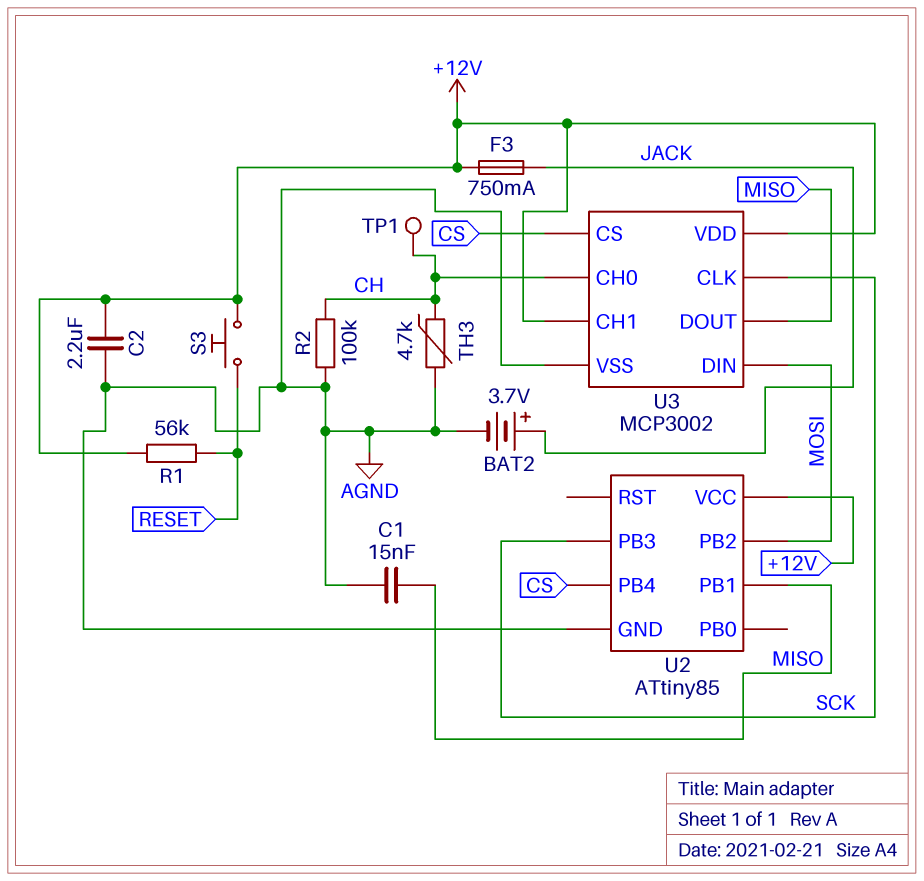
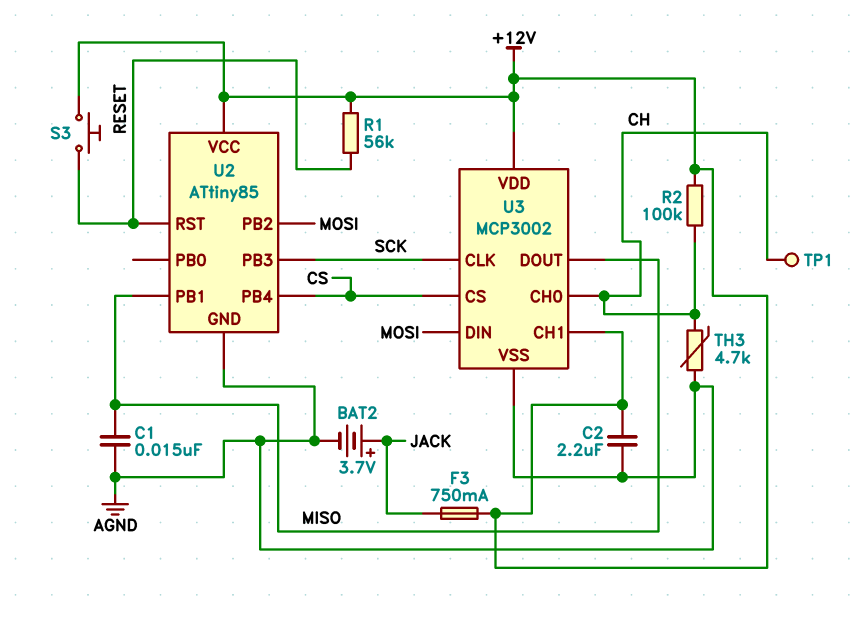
R2: 100k (AGND, CH) -> 100k (+12V, CH)
U2 pin RST: none -> RESET

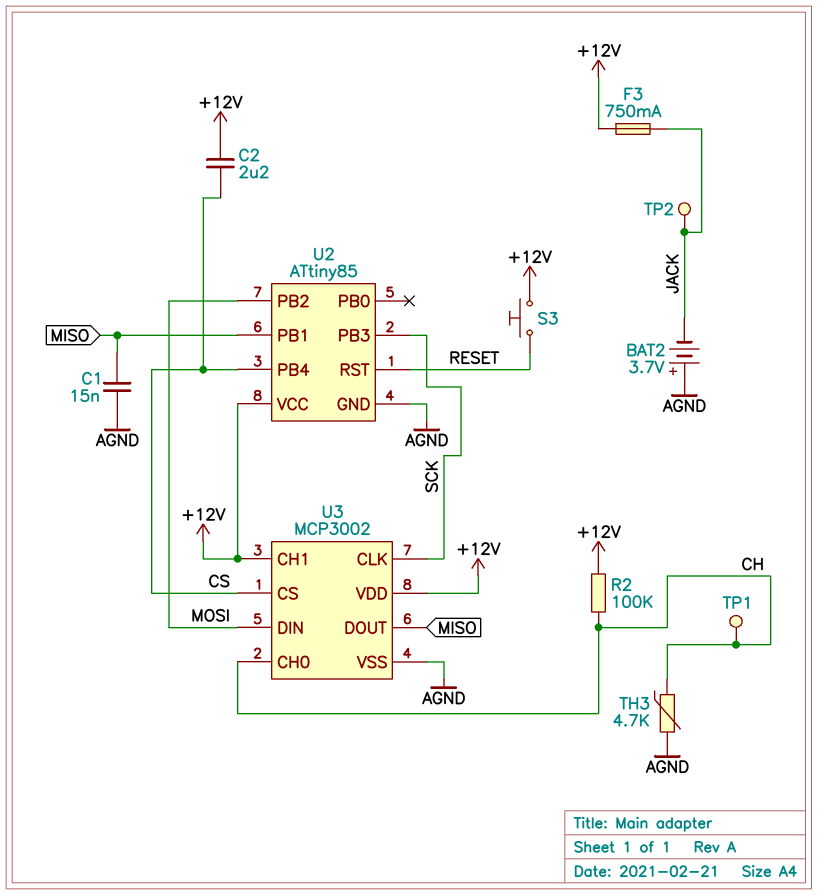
BAT2: 3.7V (plus JACK, minus AGND) -> 3.7V (plus AGND, minus JACK)
C2: 2.2uF (+12V, AGND) -> 2.2uF (+12V, CS)
R1: 56k (+12V, RESET) -> none
TP2: none -> test point (JACK)

